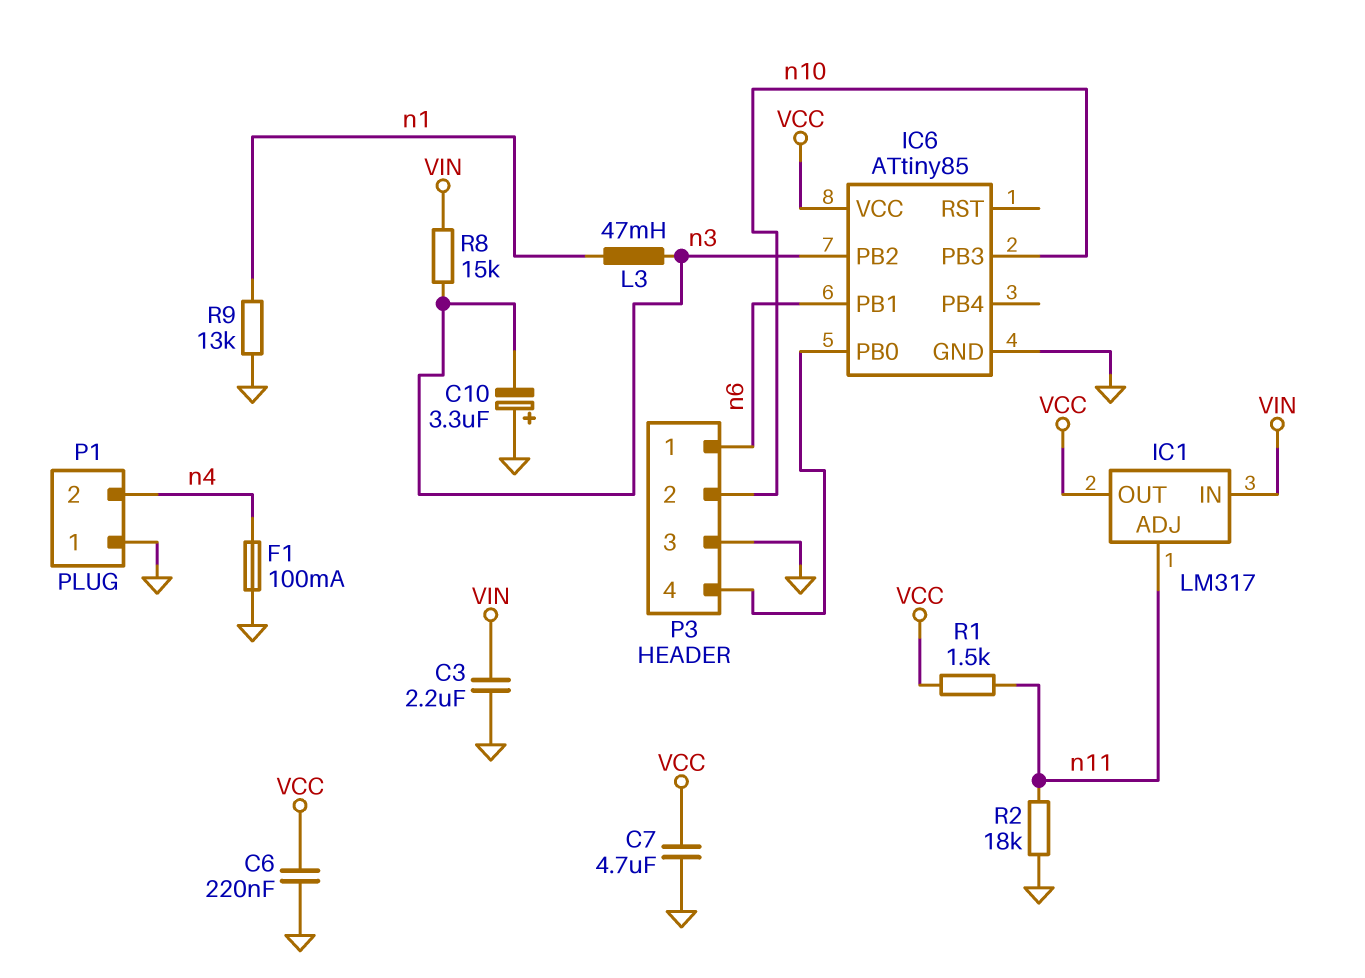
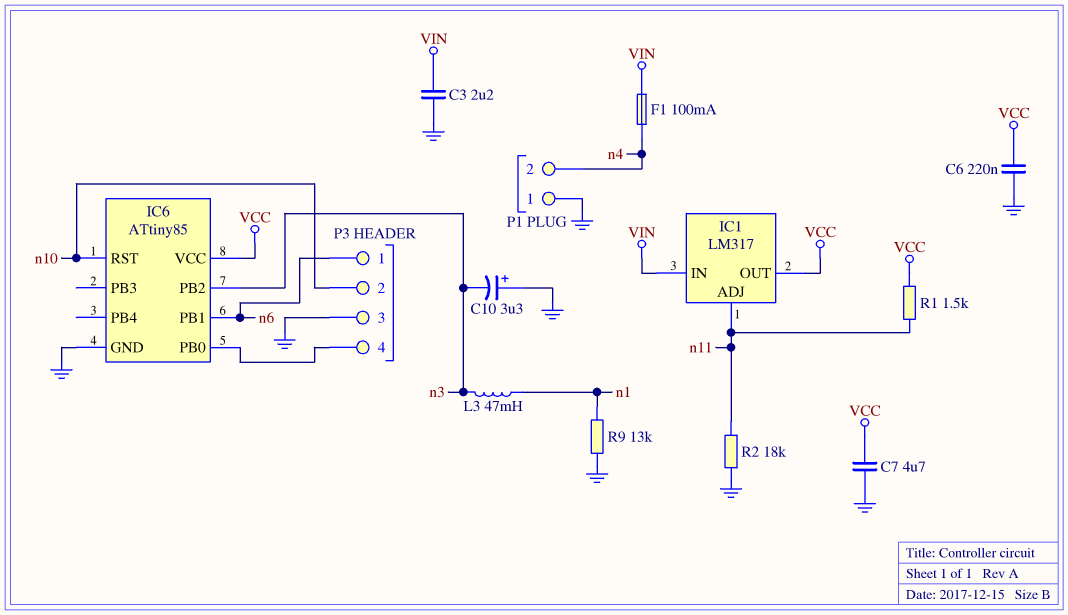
F1: 100mA (GND, n4) -> 100mA (VIN, n4)
IC6 pin PB3: n10 -> none
IC6 pin RST: none -> n10
R8: 15k (VIN, n3) -> none

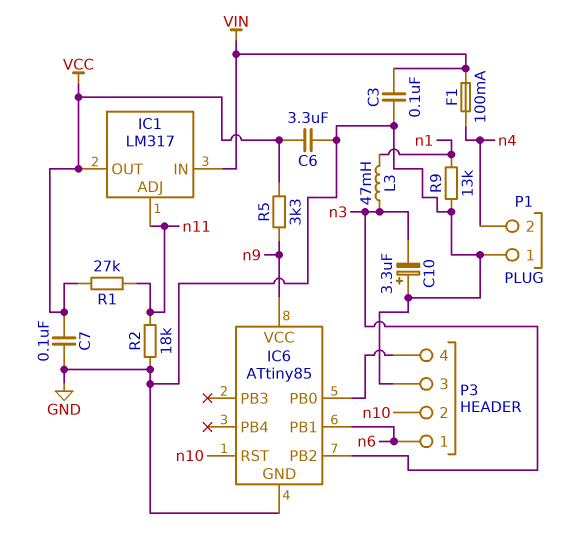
C3: 2.2uF (GND, VIN) -> 100nF (GND, VIN)
C6: 220nF (GND, VCC) -> 3.3uF (GND, VCC)
C7: 4.7uF (GND, VCC) -> 100nF (GND, VCC)
IC6 pin VCC: VCC -> n9
R1: 1.5k (VCC, n11) -> 27k (VCC, n11)
R5: none -> 3.3k (VCC, n9)

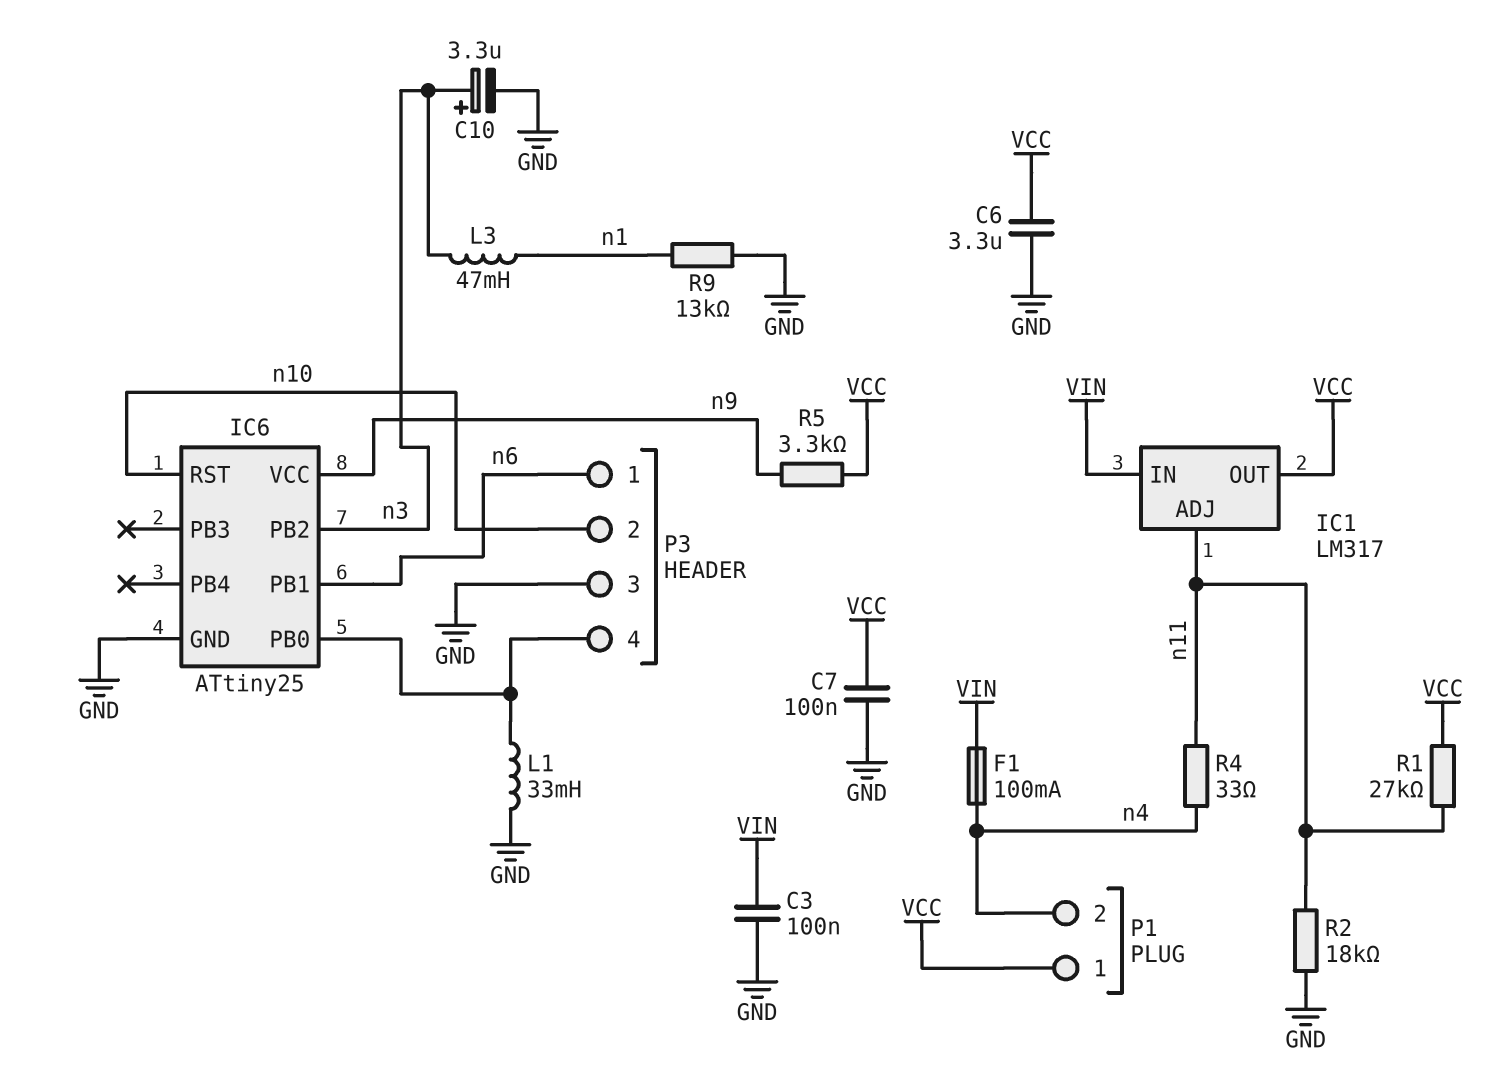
C10: 3.3uF (plus GND, minus n3) -> 3.3uF (plus n3, minus GND)
IC6: ATtiny85 -> ATtiny25
L1: none -> 33mH (GND, IC6/PB0)
P1 pin 1: GND -> VCC
R4: none -> 33 (n4, n11)

